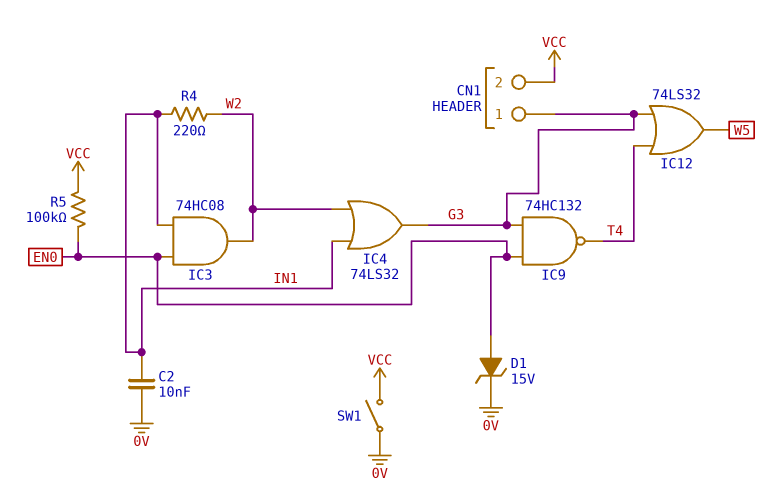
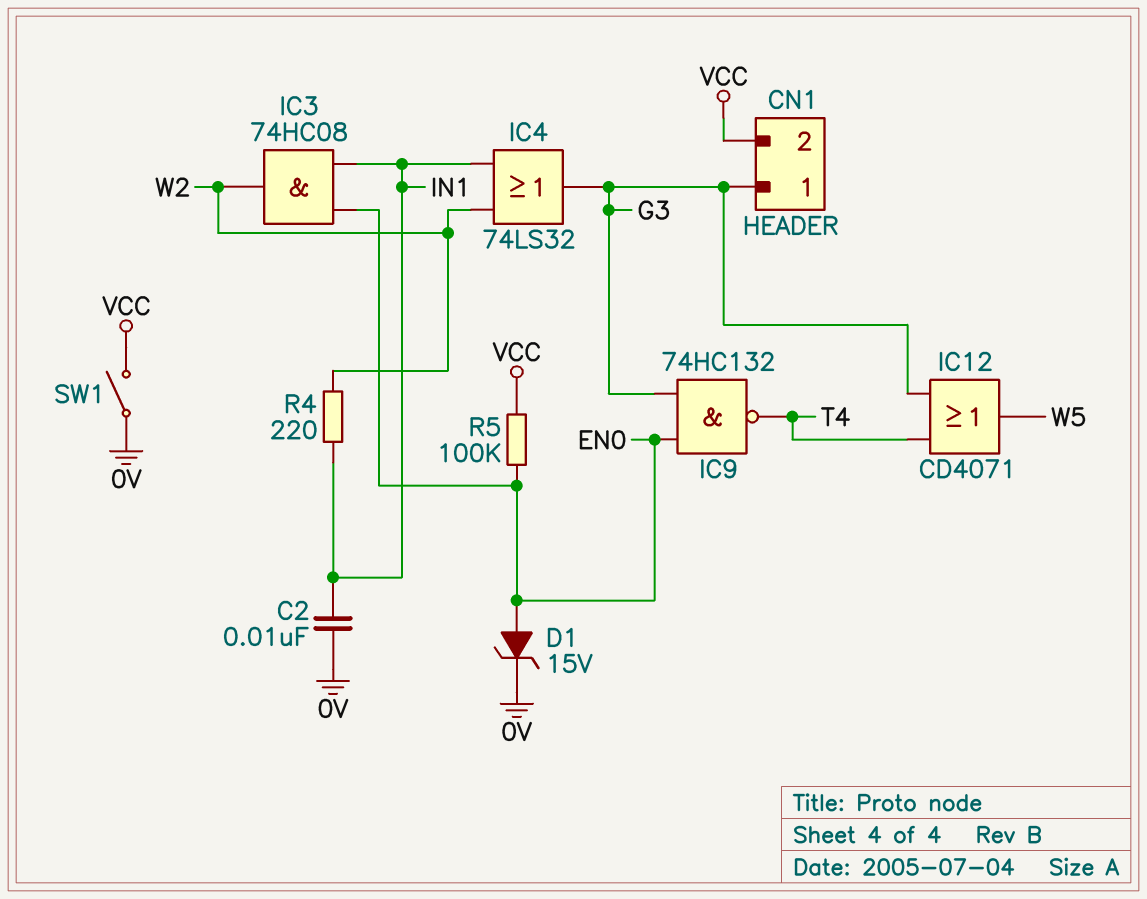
IC12: OR 74LS32 (in G3, in T4, out W5) -> OR CD4071 (in G3, in T4, out W5)

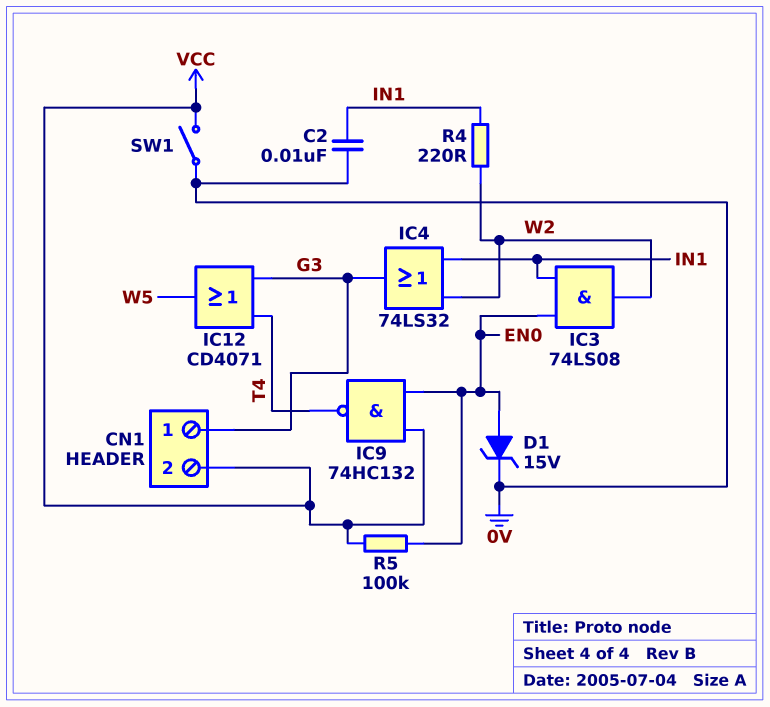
IC3: AND 74HC08 (in EN0, in IN1, out W2) -> AND 74LS08 (in EN0, in IN1, out W2)
IC9: NAND 74HC132 (in EN0, in G3, out T4) -> NAND 74HC132 (in EN0, in VCC, out T4)

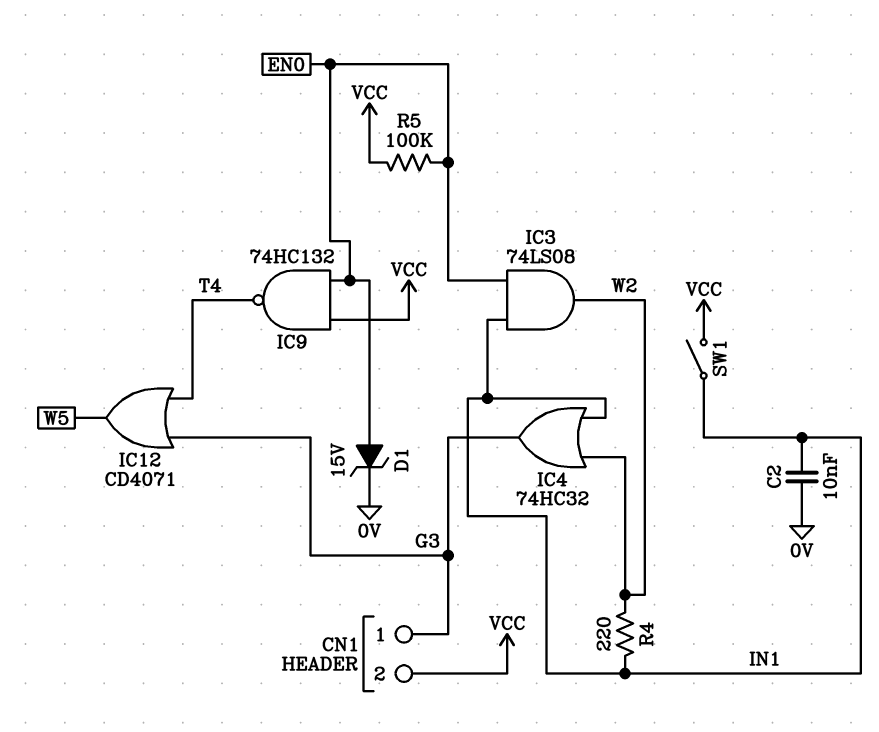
IC4: OR 74LS32 (in IN1, in W2, out G3) -> OR 74HC32 (in IN1, in W2, out G3)
SW1: switch (0V, VCC) -> switch (IN1, VCC)

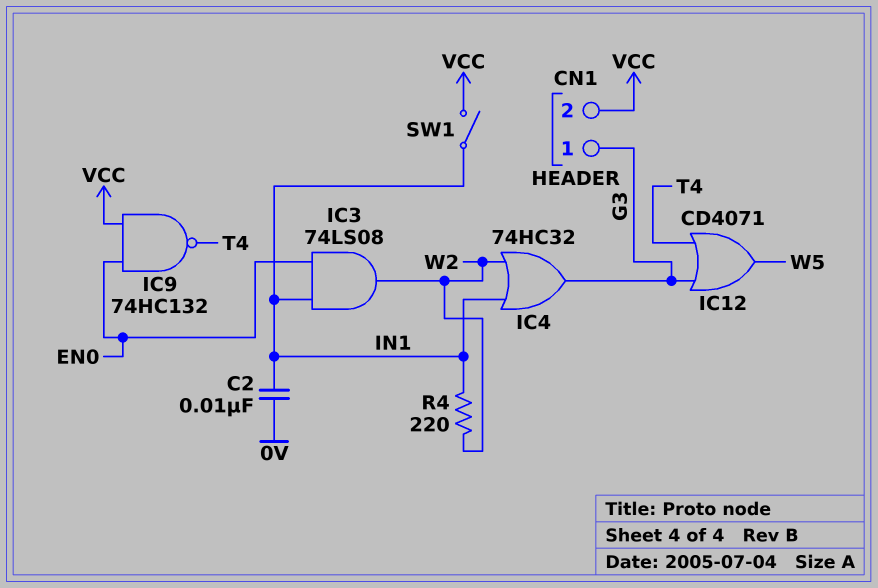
D1: zener 15V (A EN0, K 0V) -> none
R5: 100k (EN0, VCC) -> none

